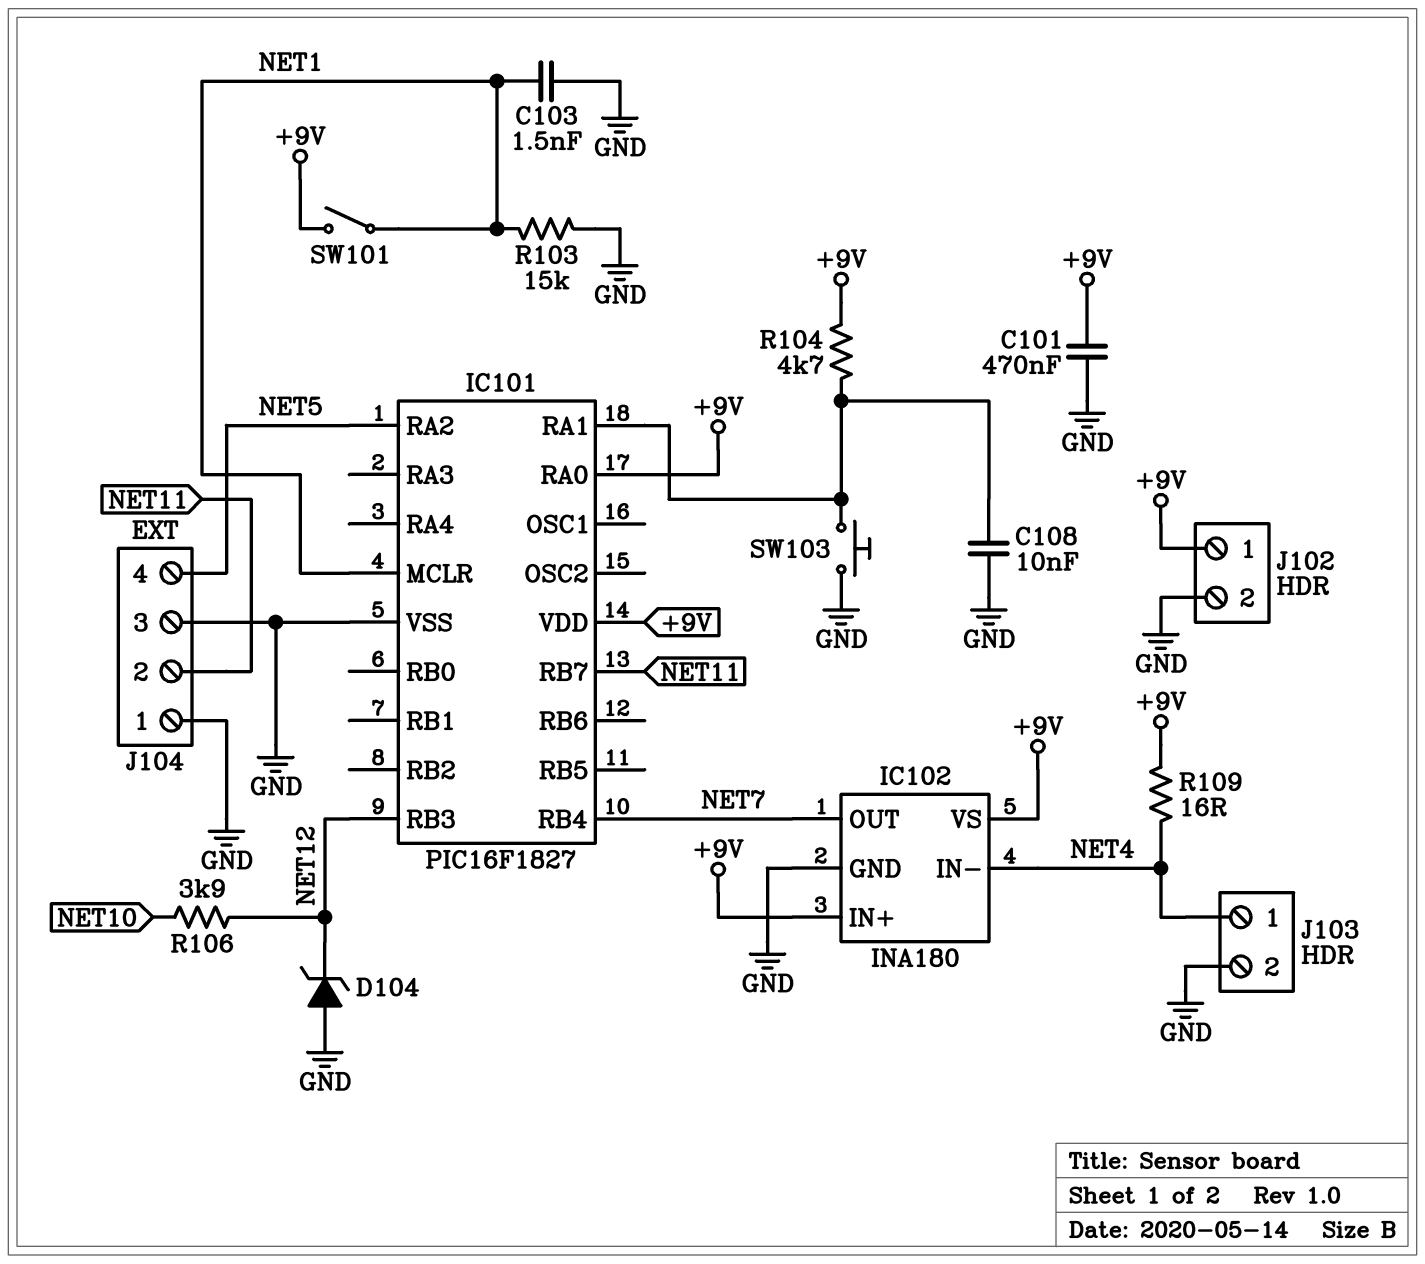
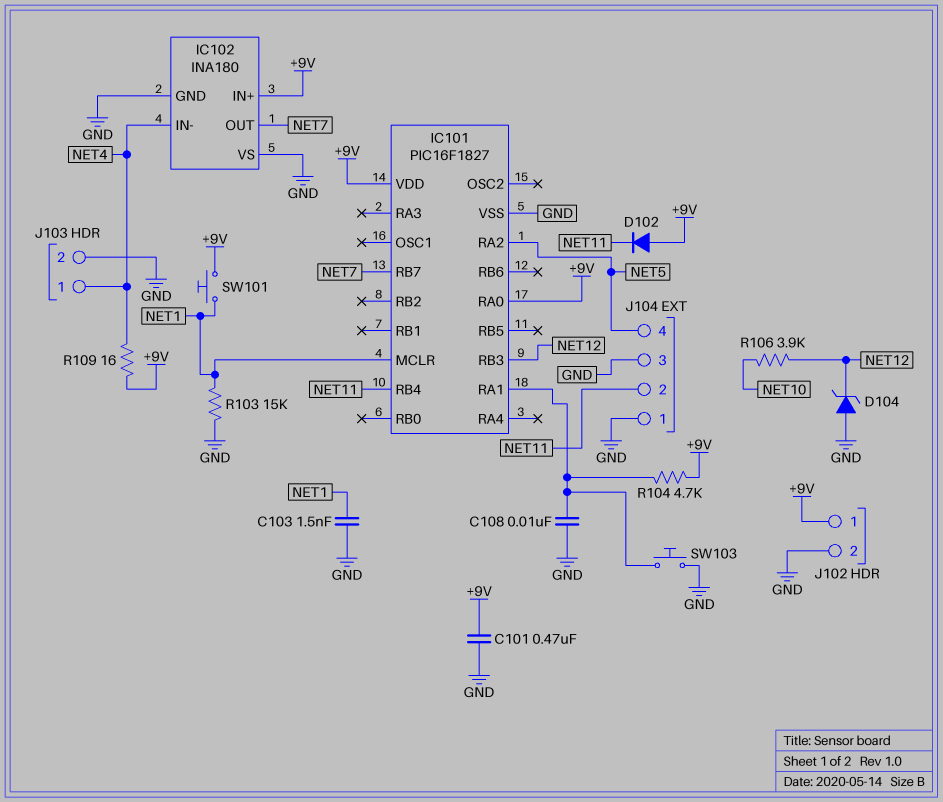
D102: none -> diode (A +9V, K NET11)
IC101 pin RB4: NET7 -> NET11
IC101 pin RB7: NET11 -> NET7
IC102 pin VS: +9V -> GND
SW101: switch (+9V, NET1) -> button (+9V, NET1)

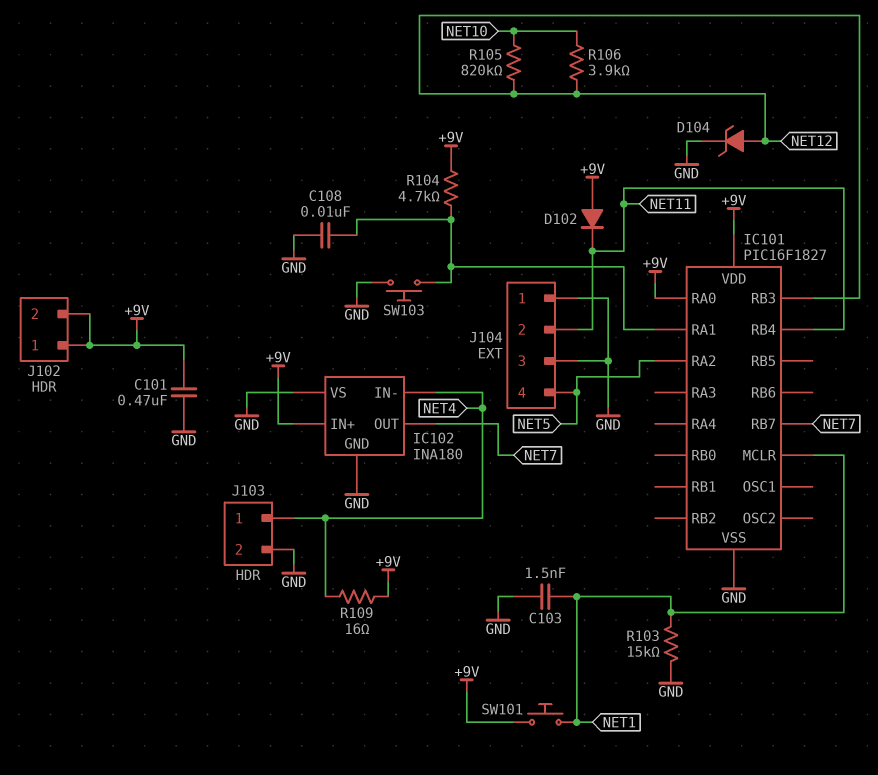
D104: zener (A GND, K NET12) -> zener (A NET12, K GND)
J102 pin 2: GND -> +9V
R105: none -> 820k (NET10, NET12)

